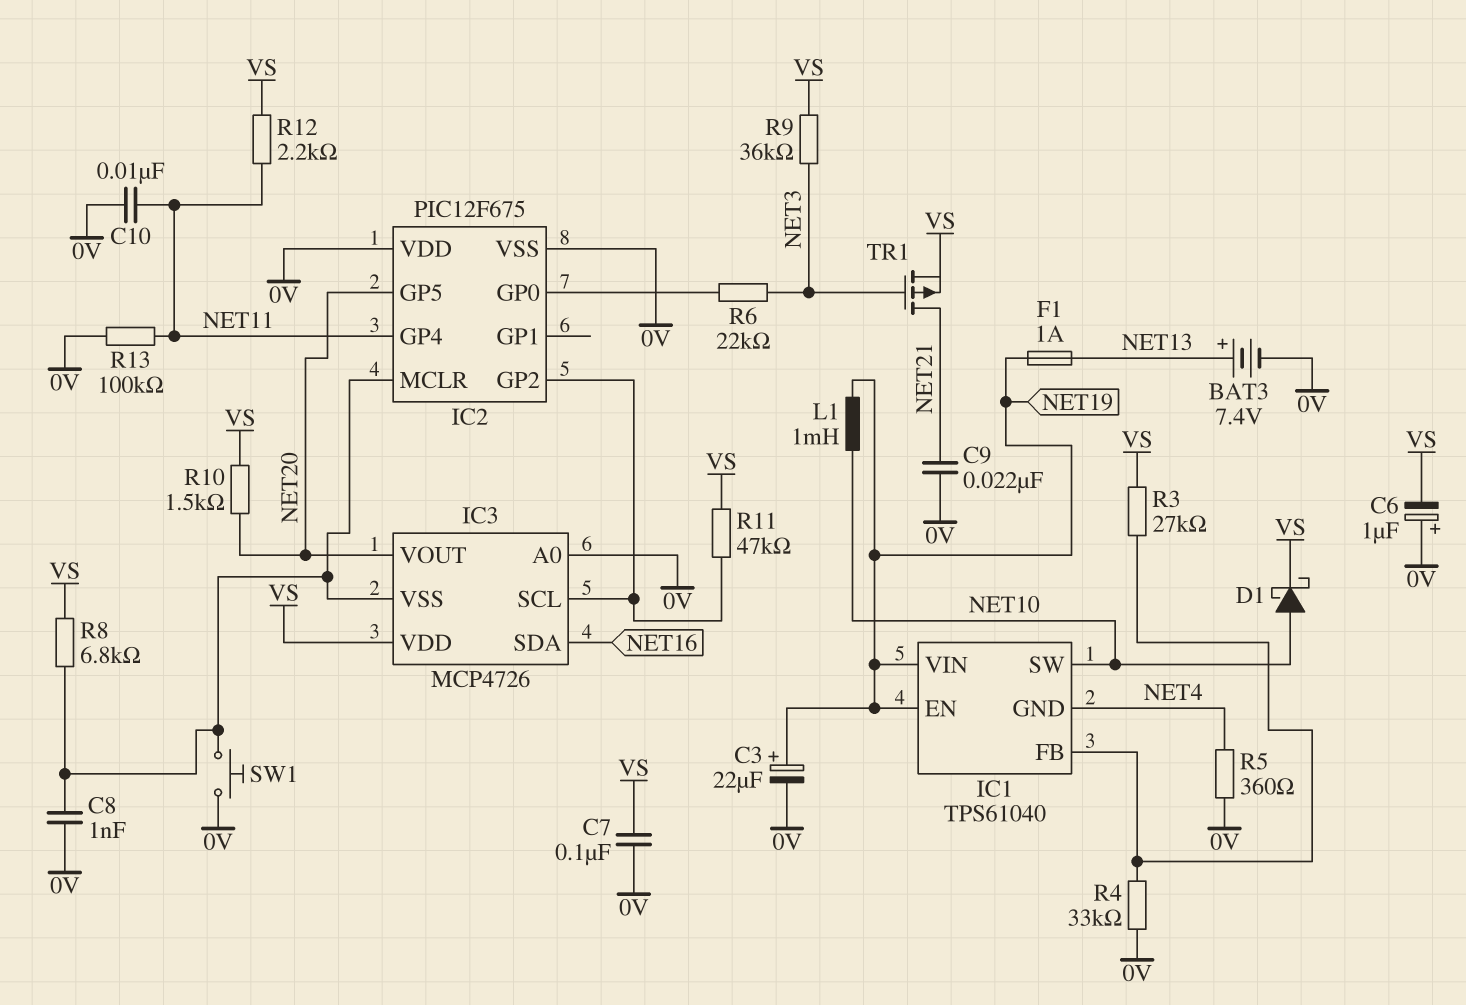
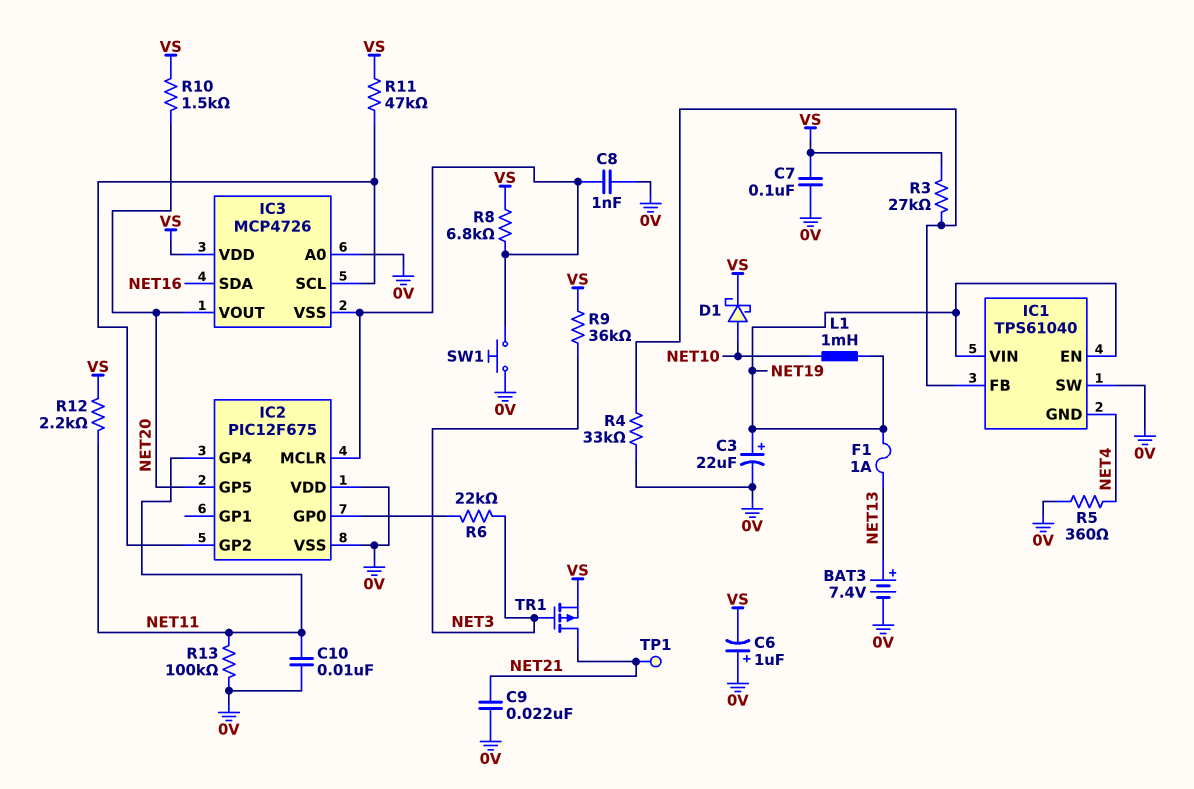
IC1 pin SW: NET10 -> 0V
TP1: none -> test point (NET21)

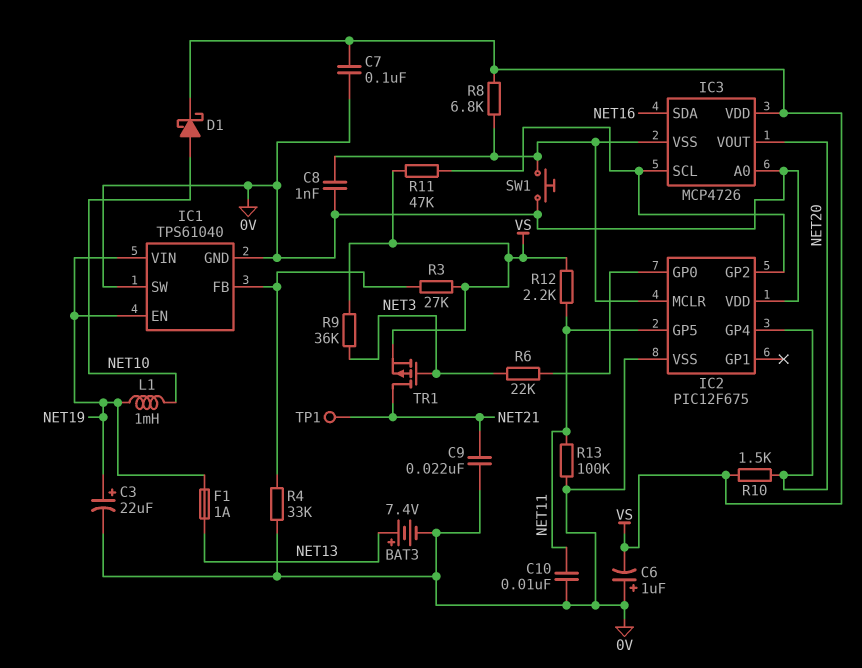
IC1 pin GND: NET4 -> 0V
IC2 pin GP4: NET11 -> NET20
IC2 pin GP5: NET20 -> NET11
R5: 360 (0V, NET4) -> none

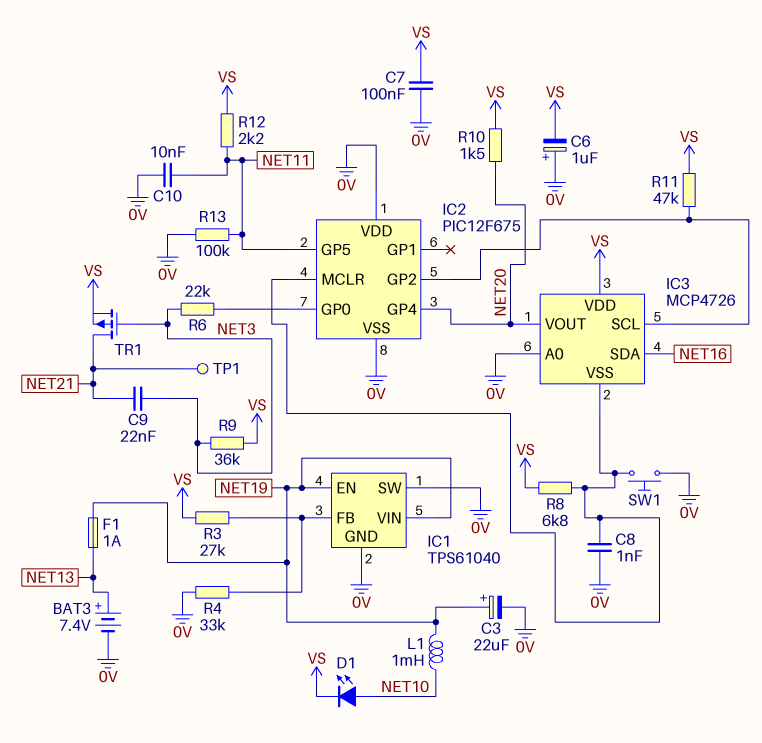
C9: 22nF (0V, NET21) -> 22nF (NET3, NET21)
D1: schottky (A NET10, K VS) -> LED (A NET10, K VS)

